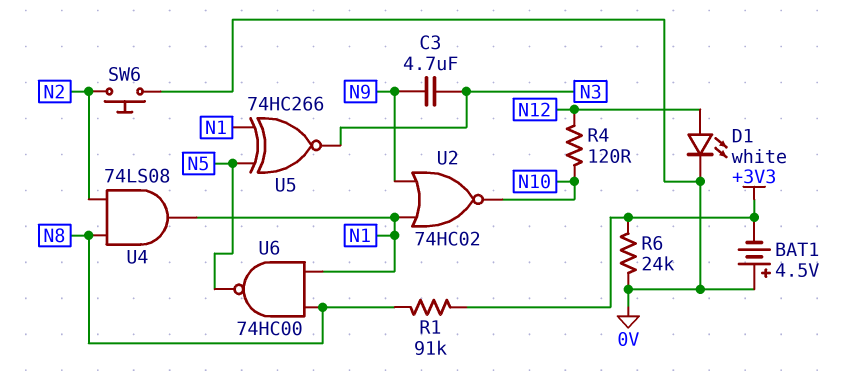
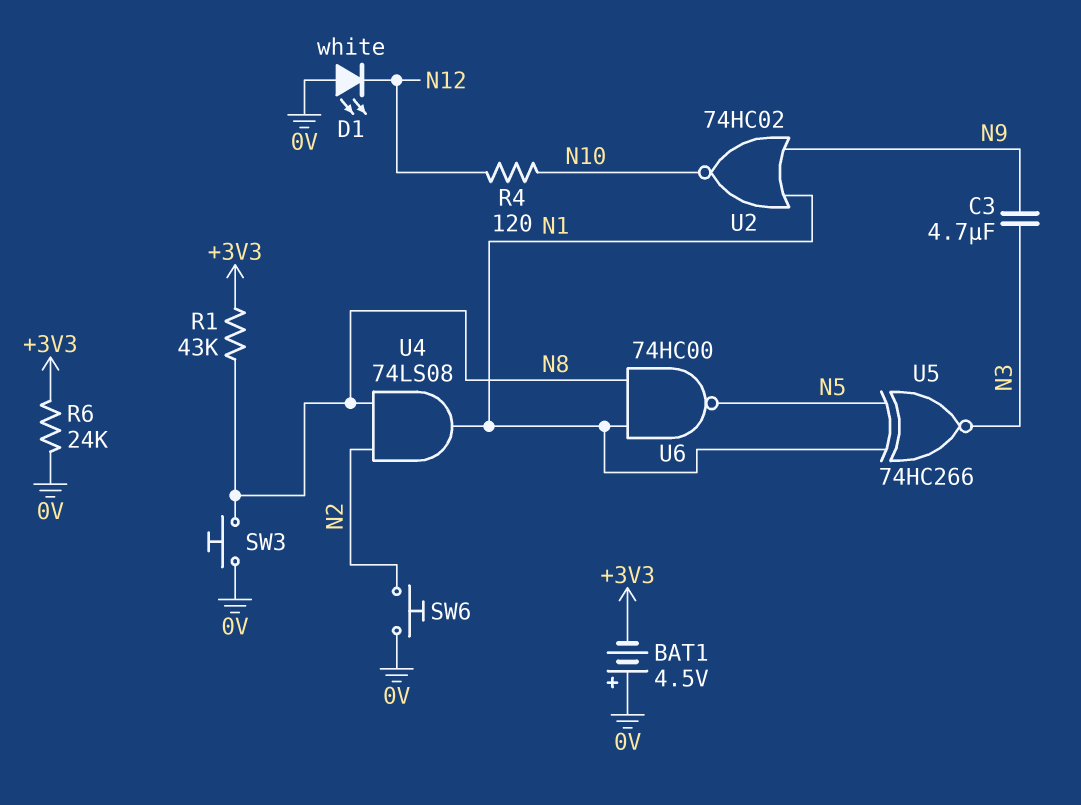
D1: LED white (A N12, K 0V) -> LED white (A 0V, K N12)
R1: 91k (+3V3, N8) -> 43k (+3V3, N8)
SW3: none -> button (0V, N8)

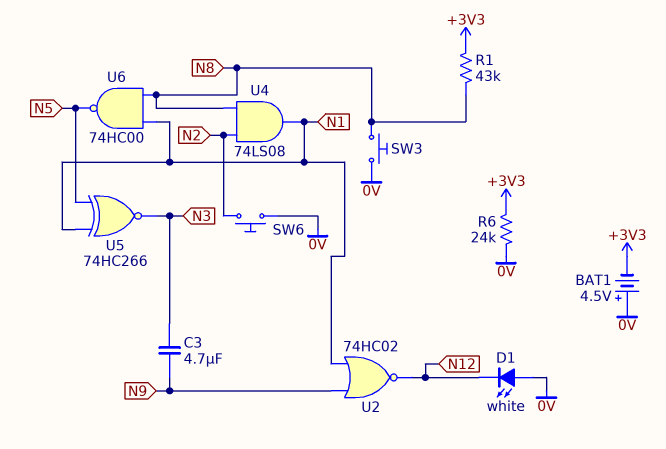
R4: 120 (N10, N12) -> none
U2: NOR 74HC02 (in N1, in N9, out N10) -> NOR 74HC02 (in N1, in N9, out N12)

